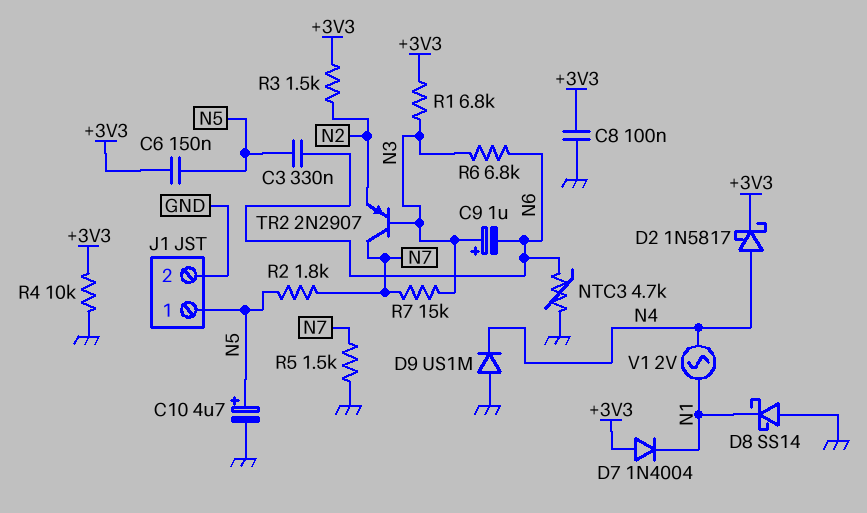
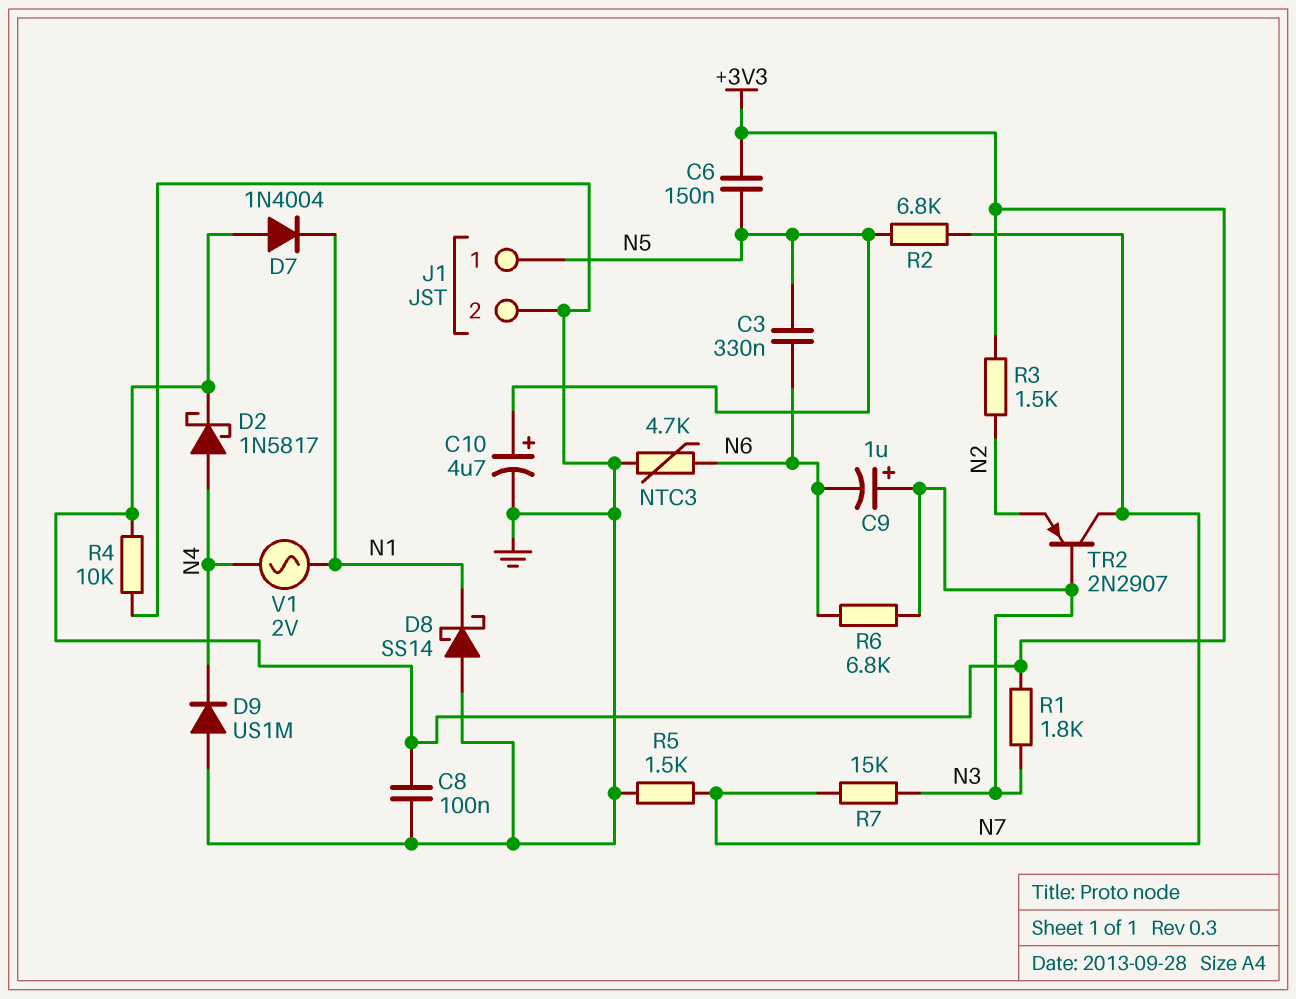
R1: 6.8k (+3V3, N3) -> 1.8k (+3V3, N3)
R2: 1.8k (N5, N7) -> 6.8k (N5, N7)

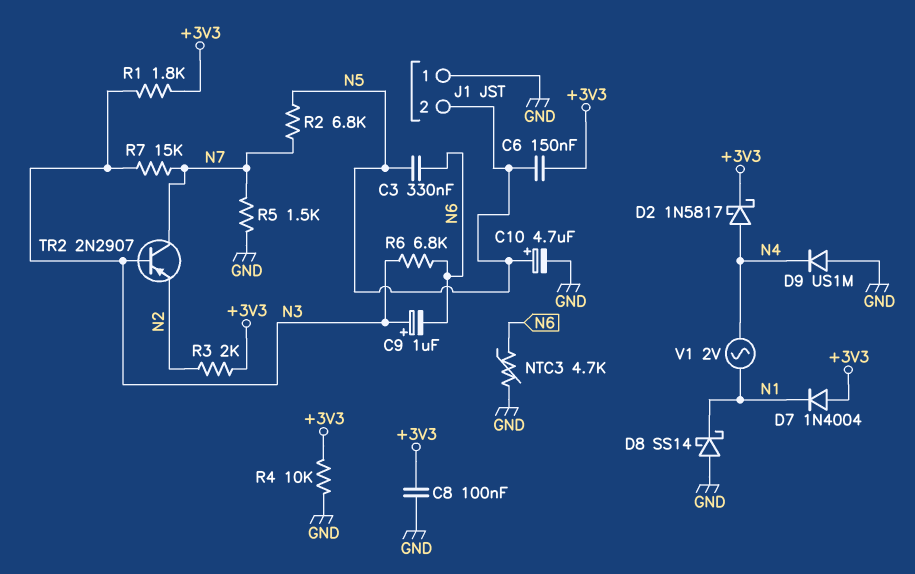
J1 pin 1: N5 -> GND
J1 pin 2: GND -> N5
R3: 1.5k (+3V3, N2) -> 2k (+3V3, N2)

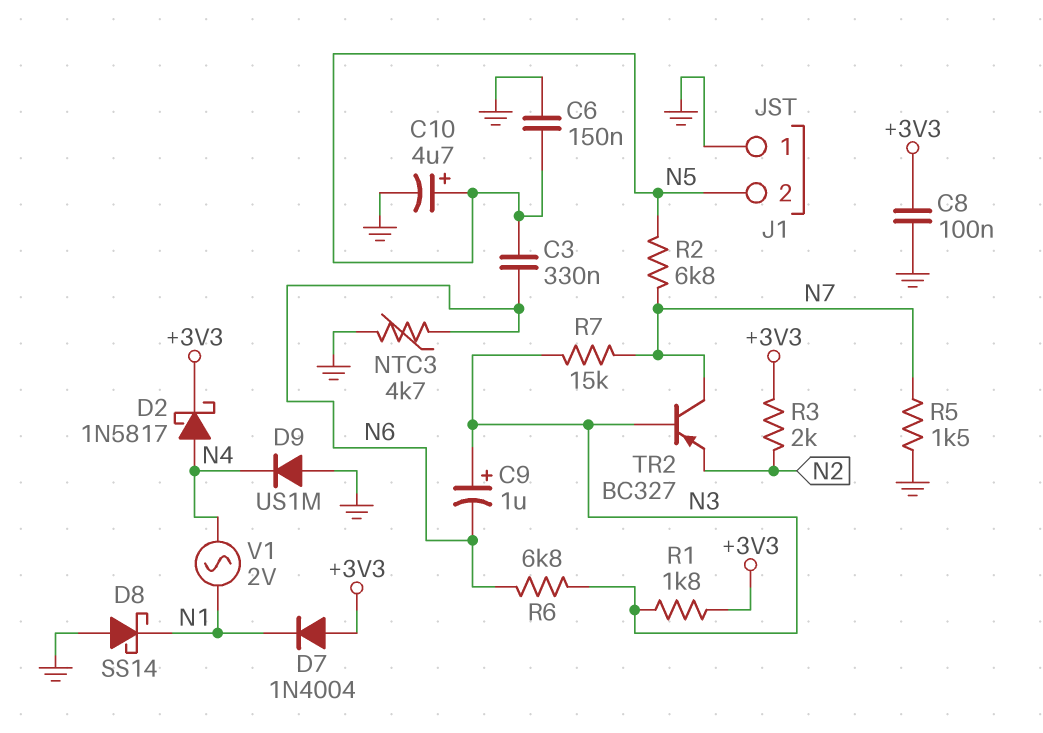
C6: 150nF (+3V3, N5) -> 150nF (GND, N5)
R4: 10k (+3V3, GND) -> none
TR2: PNP 2N2907 (B N3, C N7, E N2) -> PNP BC327 (B N3, C N7, E N2)

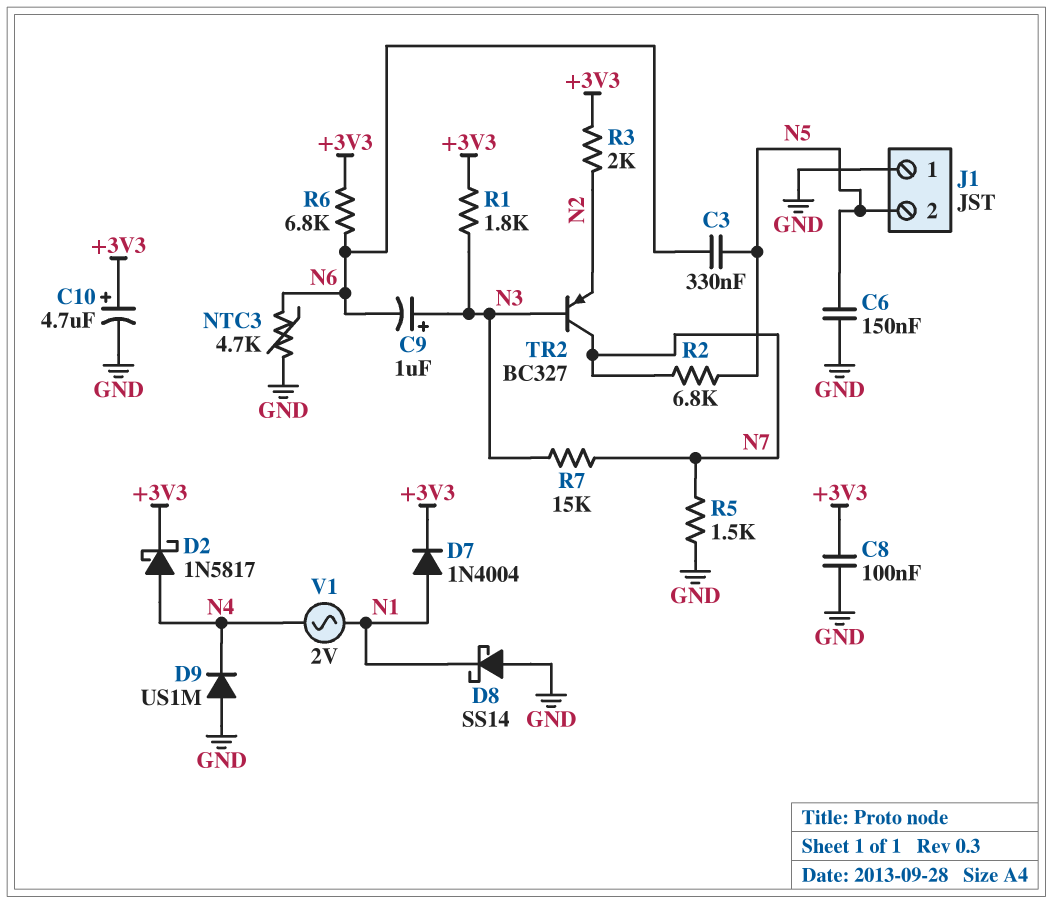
C10: 4.7uF (plus N5, minus GND) -> 4.7uF (plus +3V3, minus GND)
D7: diode 1N4004 (A +3V3, K N1) -> diode 1N4004 (A N1, K +3V3)
R6: 6.8k (N3, N6) -> 6.8k (+3V3, N6)

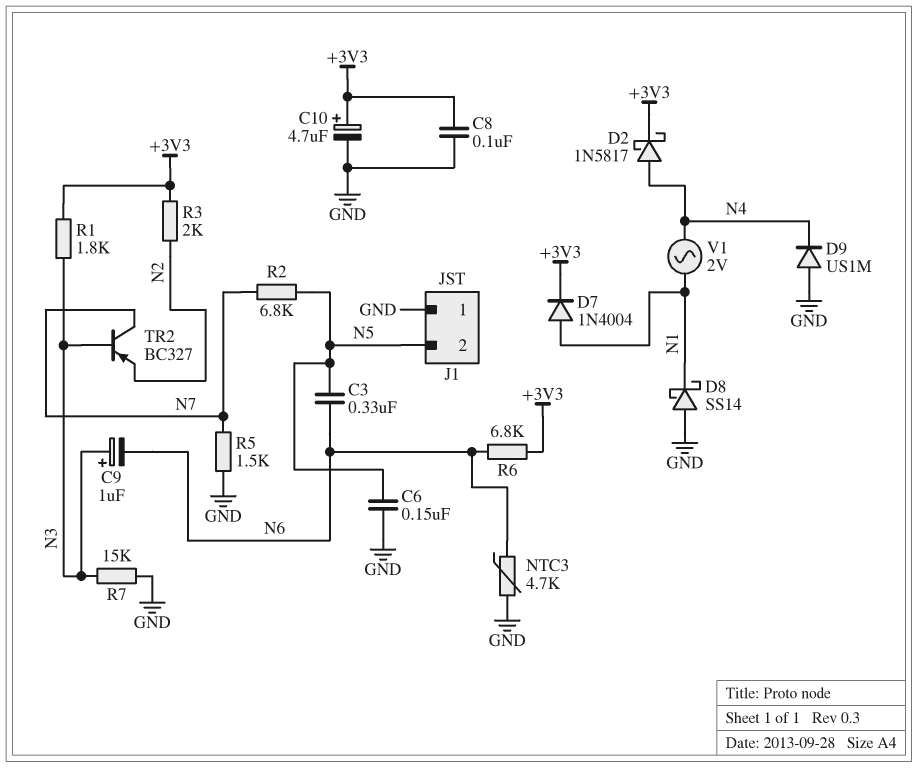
R7: 15k (N3, N7) -> 15k (GND, N3)

